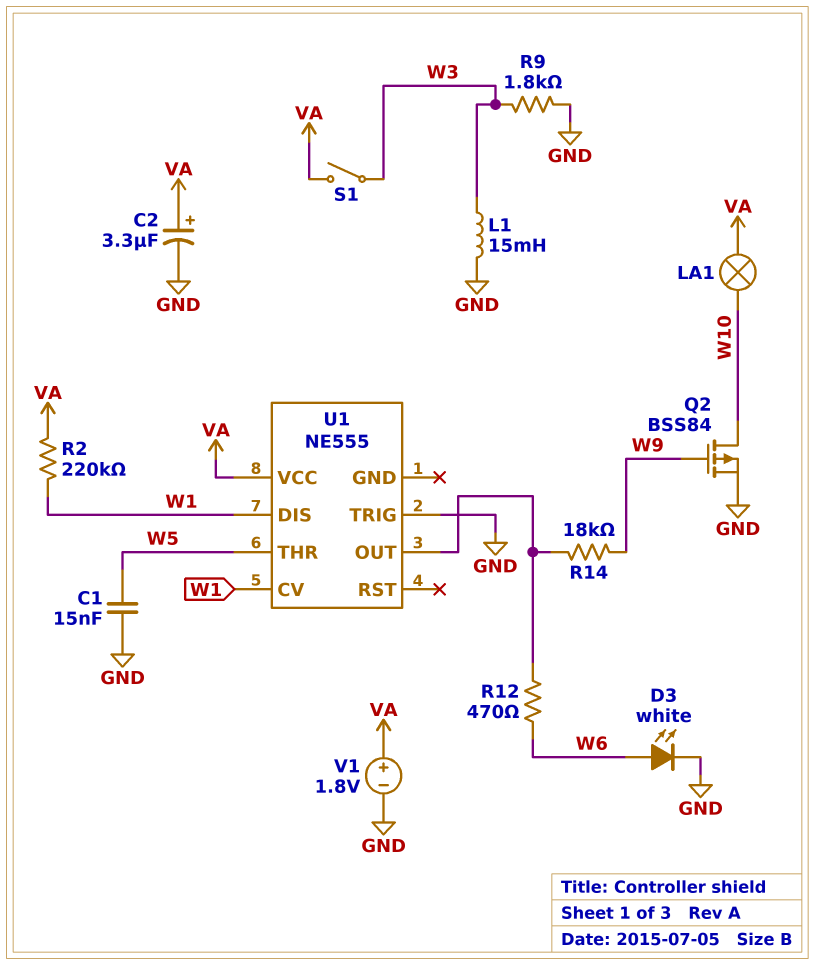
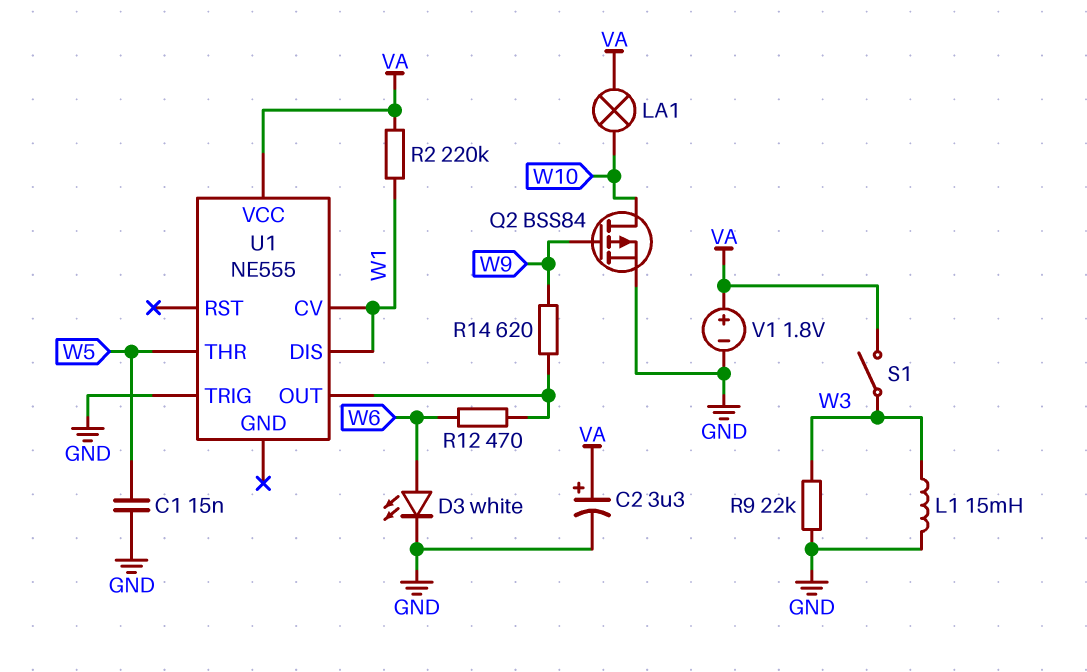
R9: 1.8k (GND, W3) -> 22k (GND, W3)
R14: 18k (U1/OUT, W9) -> 620 (U1/OUT, W9)

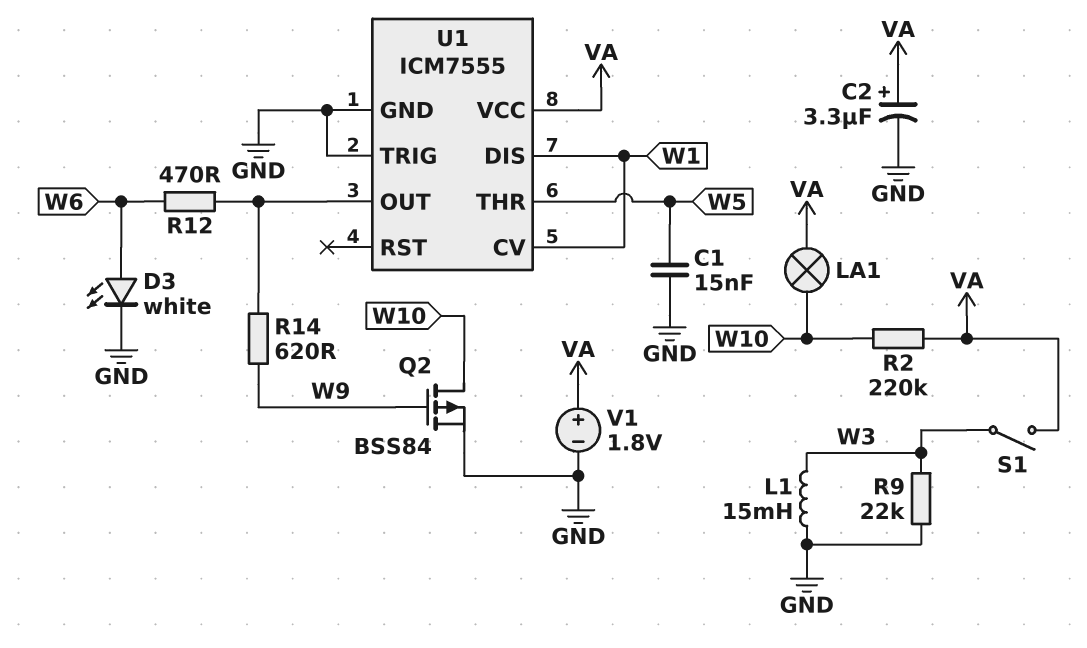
R2: 220k (VA, W1) -> 220k (VA, W10)
U1: NE555 -> ICM7555
U1 pin GND: none -> GND

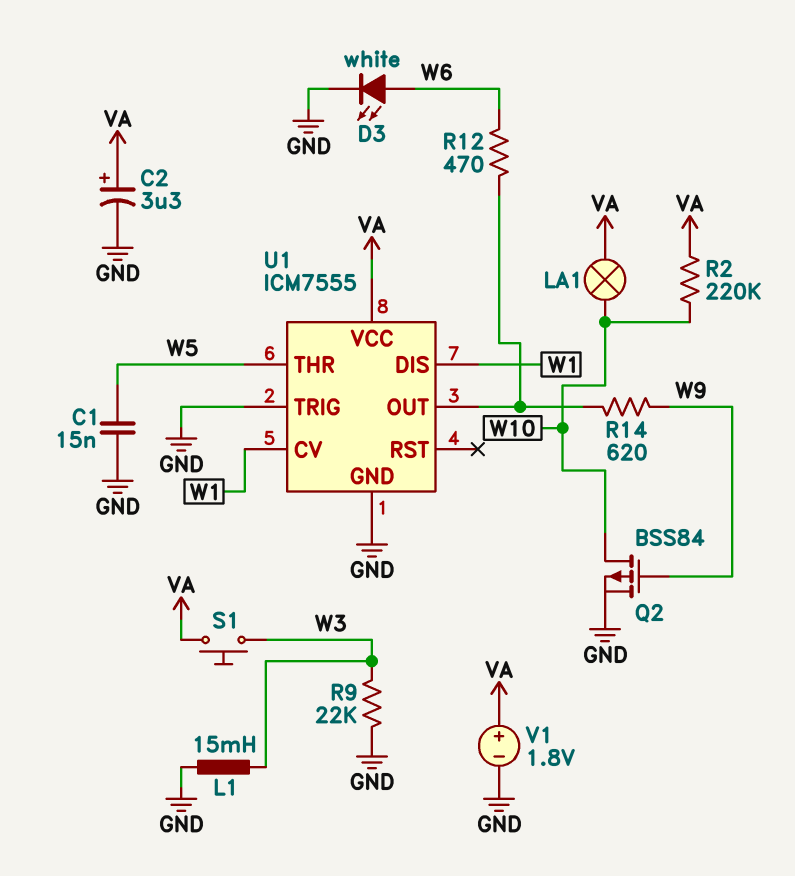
S1: switch (VA, W3) -> button (VA, W3)

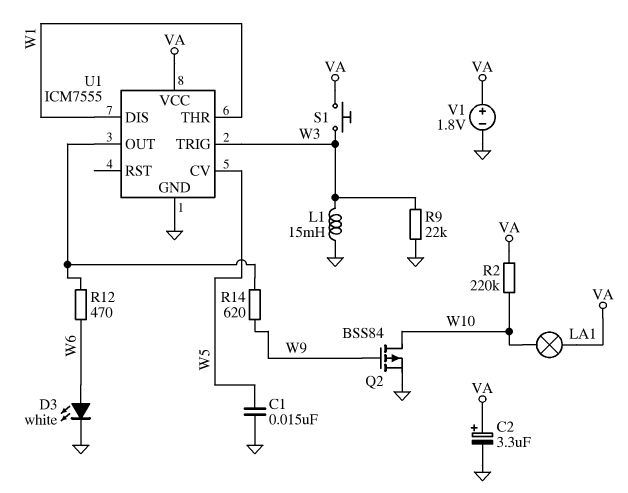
U1 pin CV: W1 -> W5
U1 pin THR: W5 -> W1
U1 pin TRIG: GND -> W3

